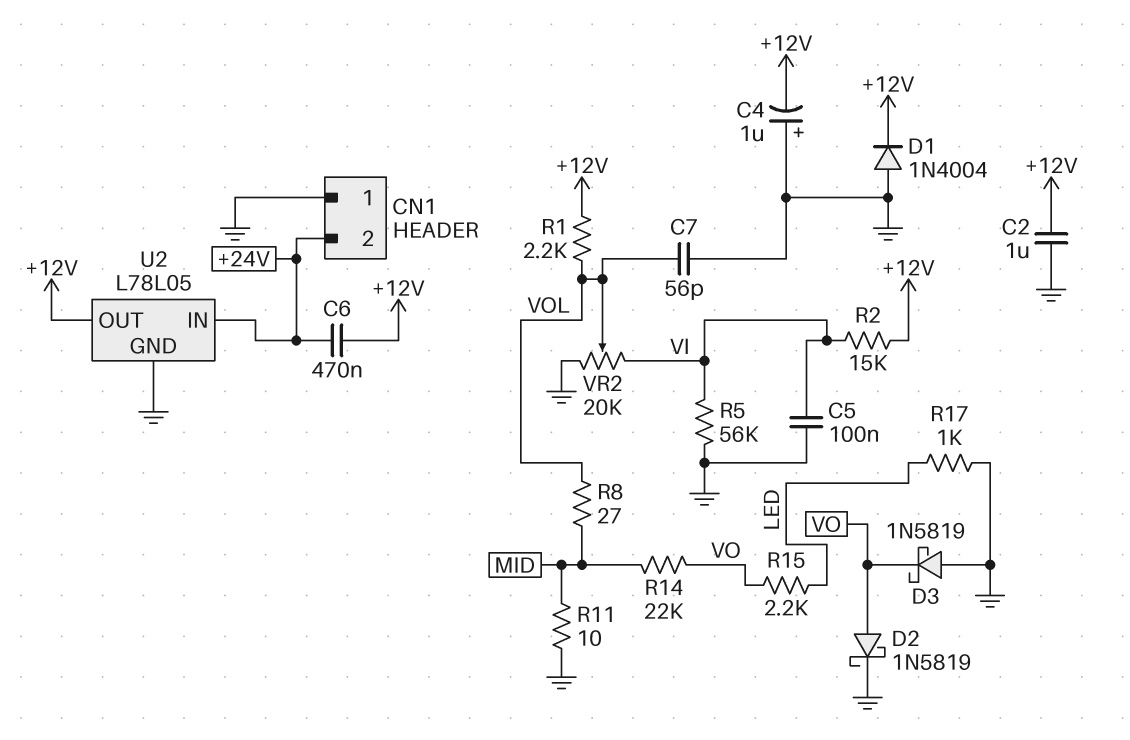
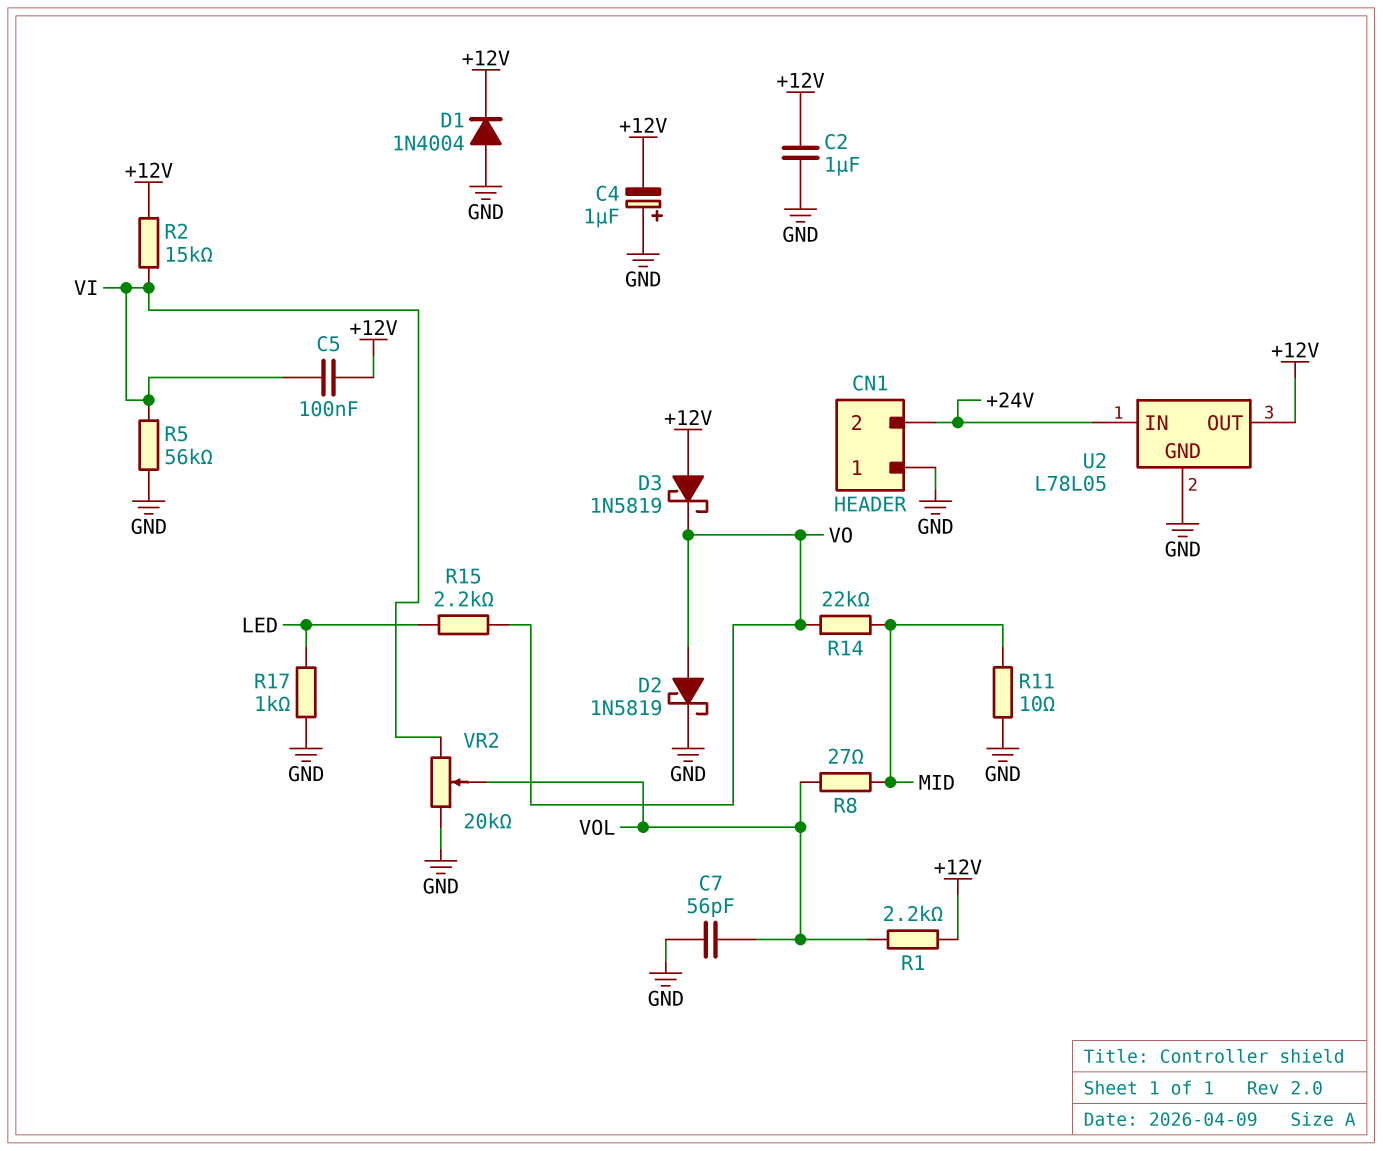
C5: 100nF (GND, VI) -> 100nF (+12V, VI)
C6: 470nF (+12V, +24V) -> none
D3: schottky 1N5819 (A GND, K VO) -> schottky 1N5819 (A +12V, K VO)

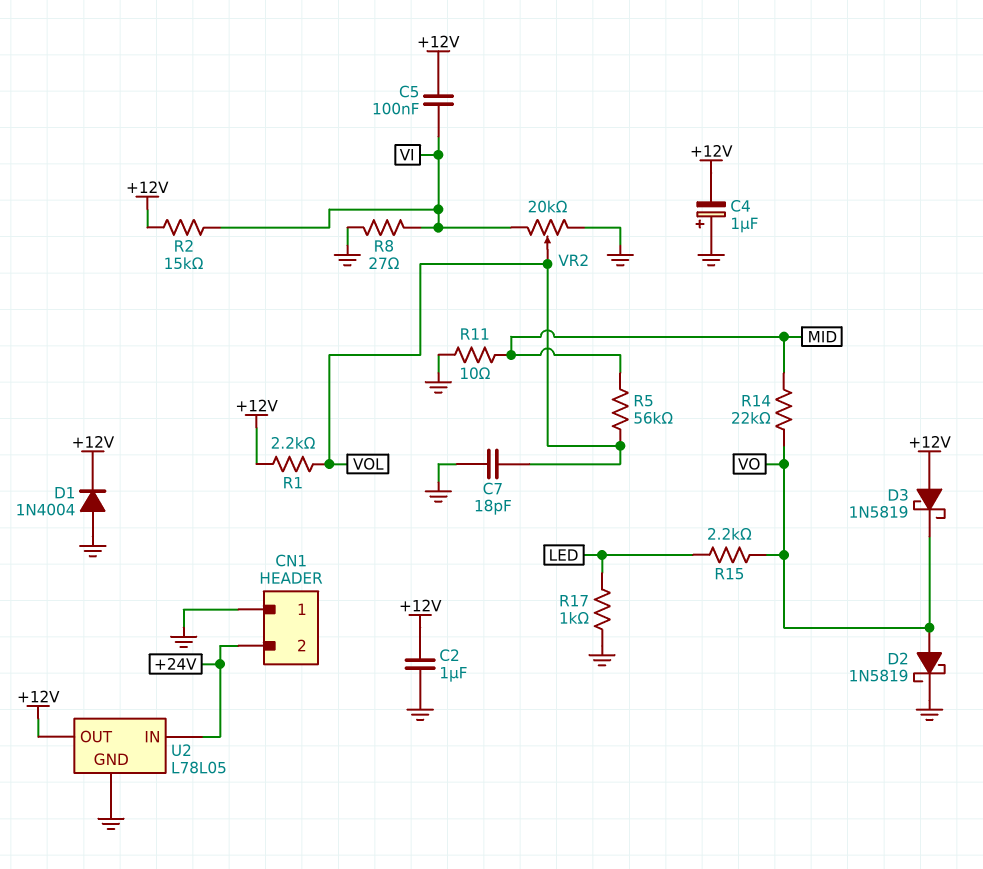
C7: 56pF (GND, VOL) -> 18pF (GND, VOL)
R5: 56k (GND, VI) -> 56k (MID, VOL)
R8: 27 (MID, VOL) -> 27 (GND, VI)

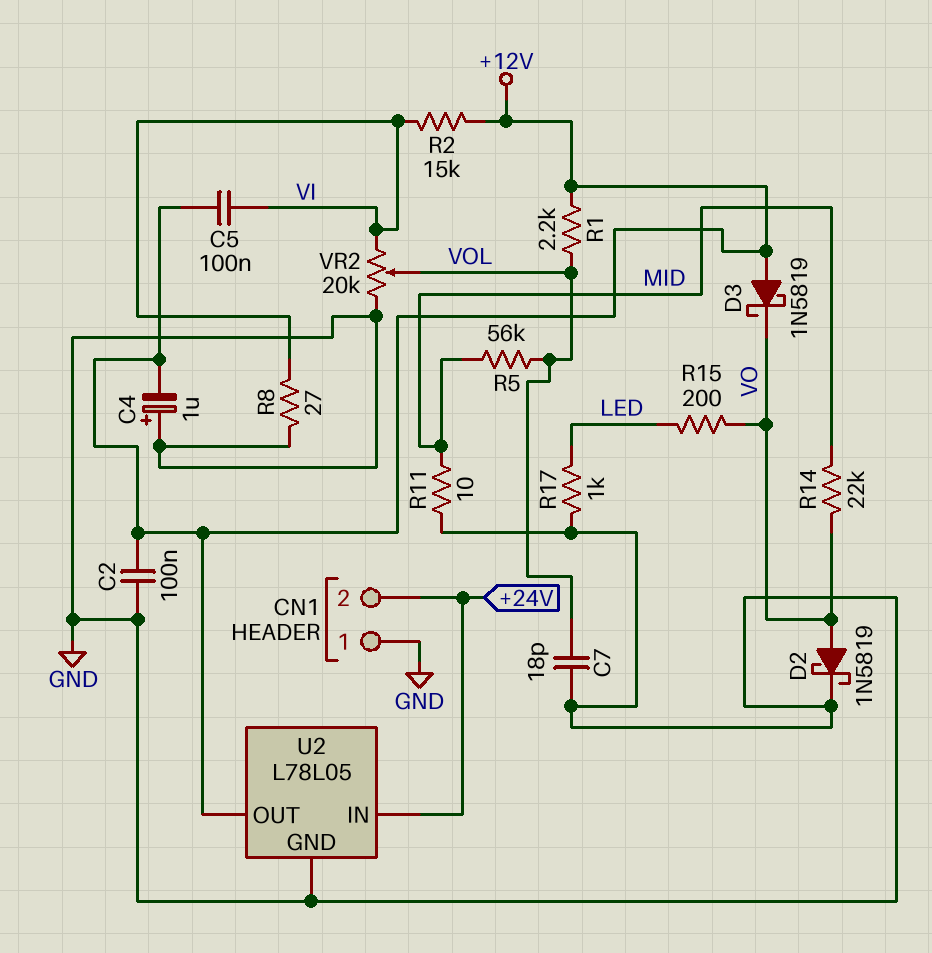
C2: 1uF (+12V, GND) -> 100nF (+12V, GND)
D1: diode 1N4004 (A GND, K +12V) -> none
R15: 2.2k (LED, VO) -> 200 (LED, VO)

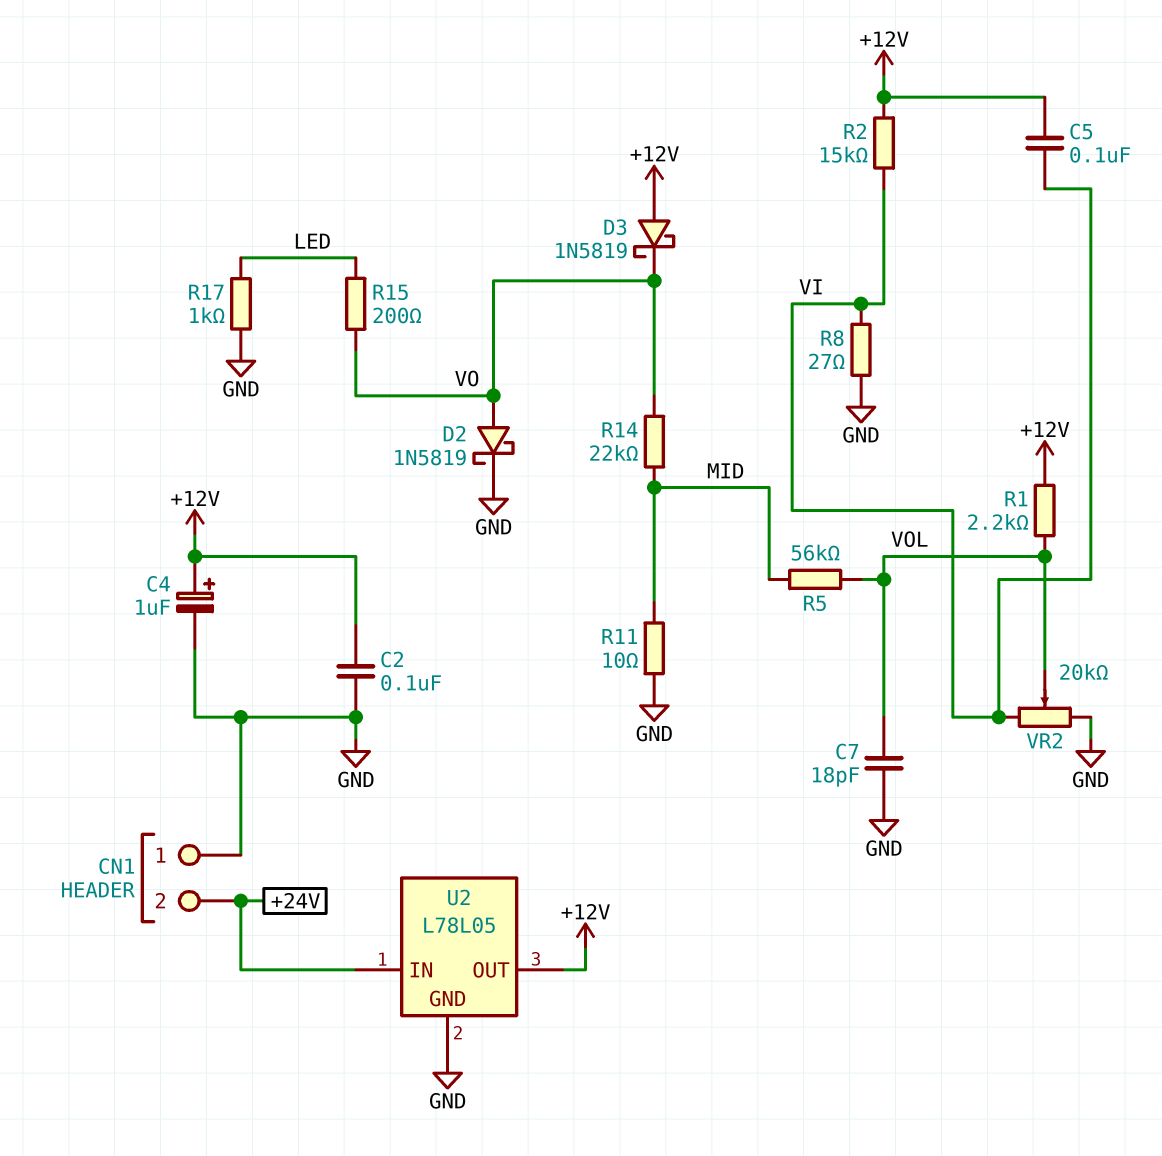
C4: 1uF (plus GND, minus +12V) -> 1uF (plus +12V, minus GND)

